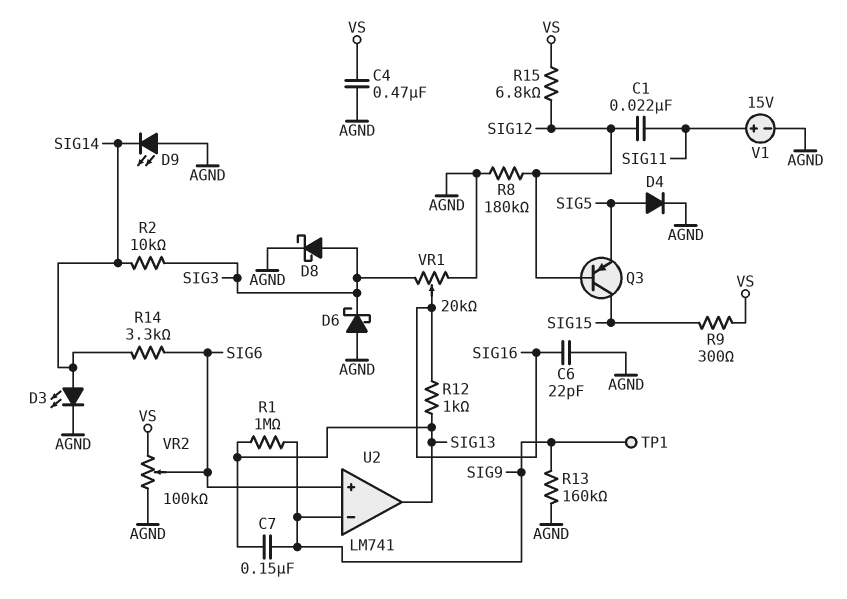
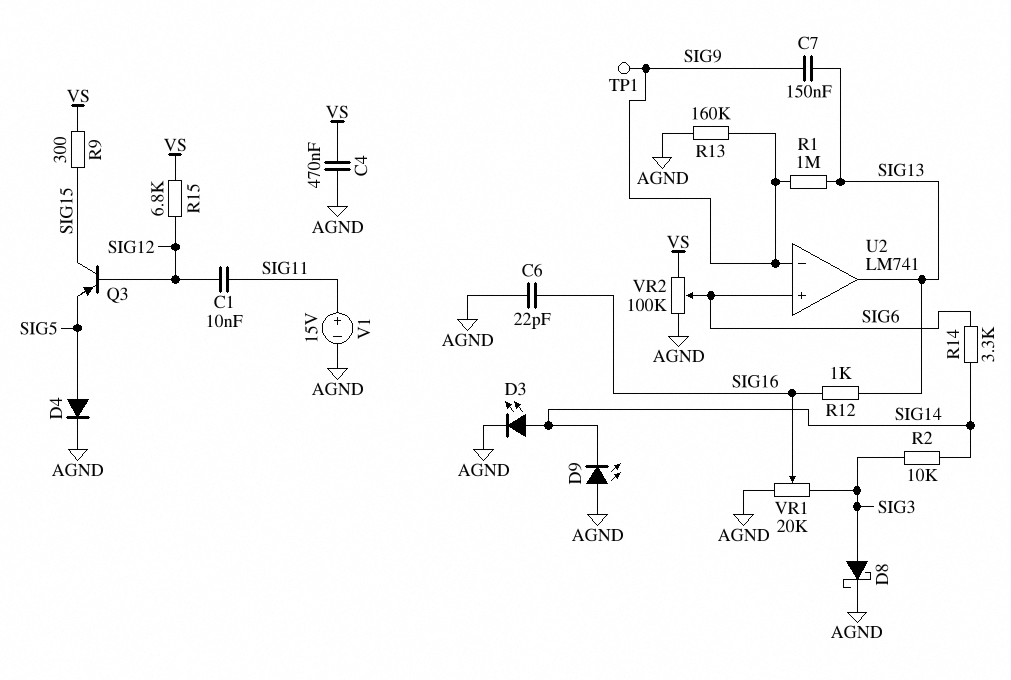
C1: 22nF (SIG11, SIG12) -> 10nF (SIG11, SIG12)
D6: schottky (A AGND, K SIG3) -> none
R8: 180k (AGND, SIG12) -> none

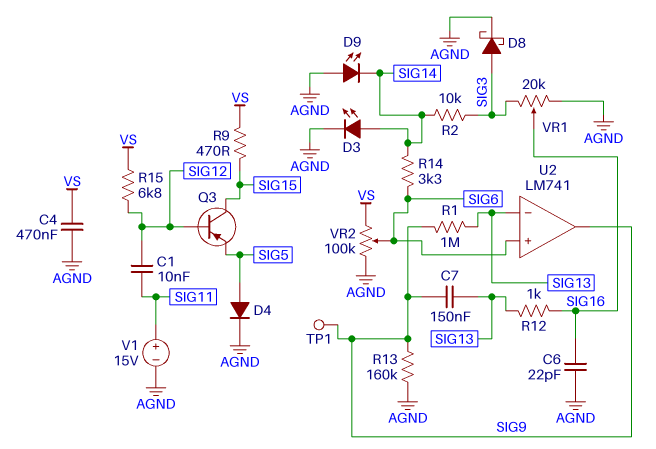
R9: 300 (SIG15, VS) -> 470 (SIG15, VS)
U2 pin in-: SIG9 -> SIG13
U2 pin out: SIG13 -> SIG9

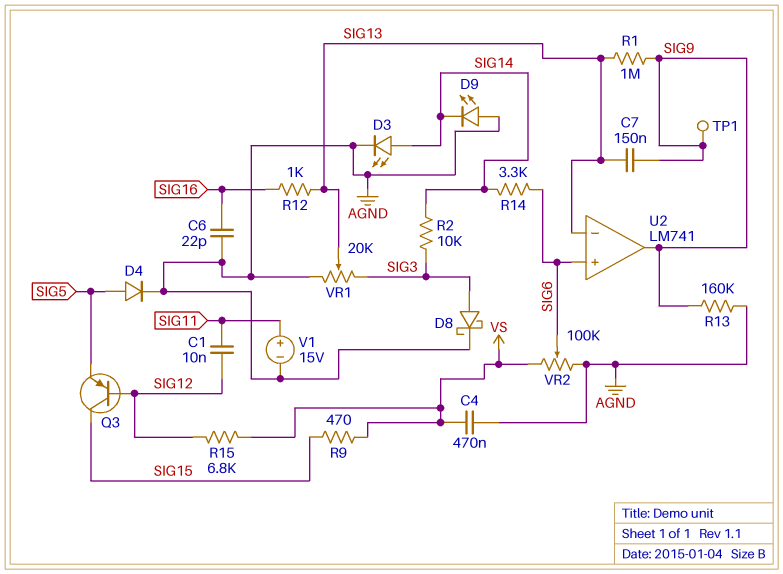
VR1: 20k (AGND, SIG3, wiper SIG16) -> 20k (AGND, SIG3, wiper SIG13)

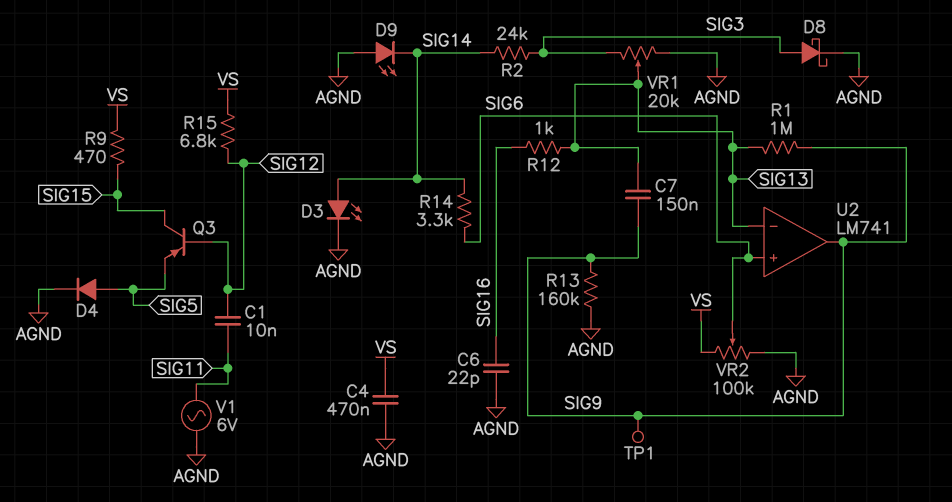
R2: 10k (SIG3, SIG14) -> 24k (SIG3, SIG14)
V1: 15V (plus SIG11, minus AGND) -> AC 6V (AGND, SIG11)

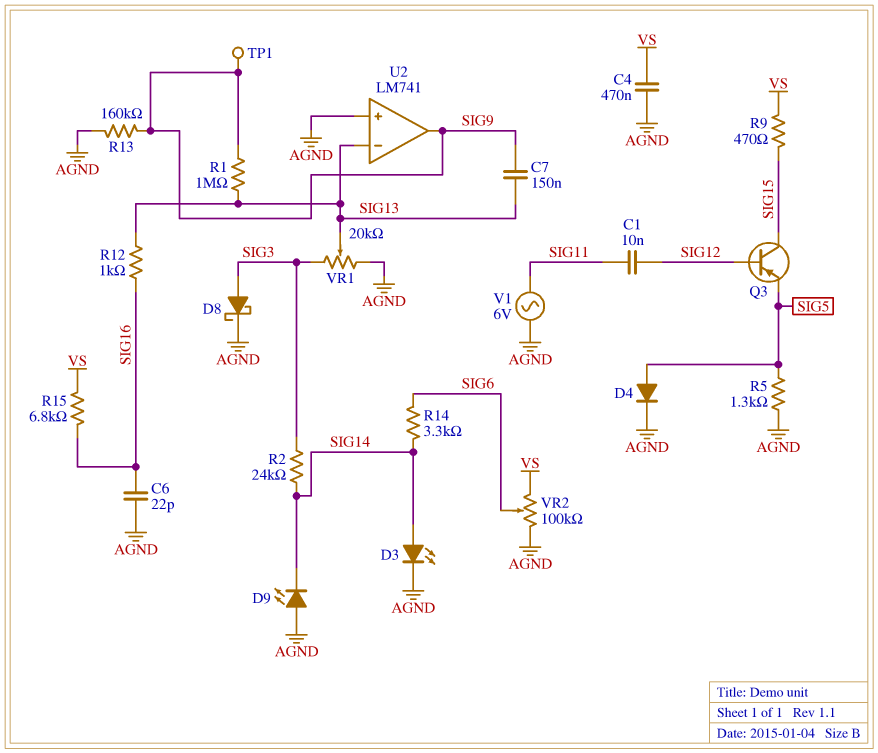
R5: none -> 1.3k (AGND, SIG5)
R15: 6.8k (SIG12, VS) -> 6.8k (SIG16, VS)
U2 pin in+: SIG6 -> AGND

